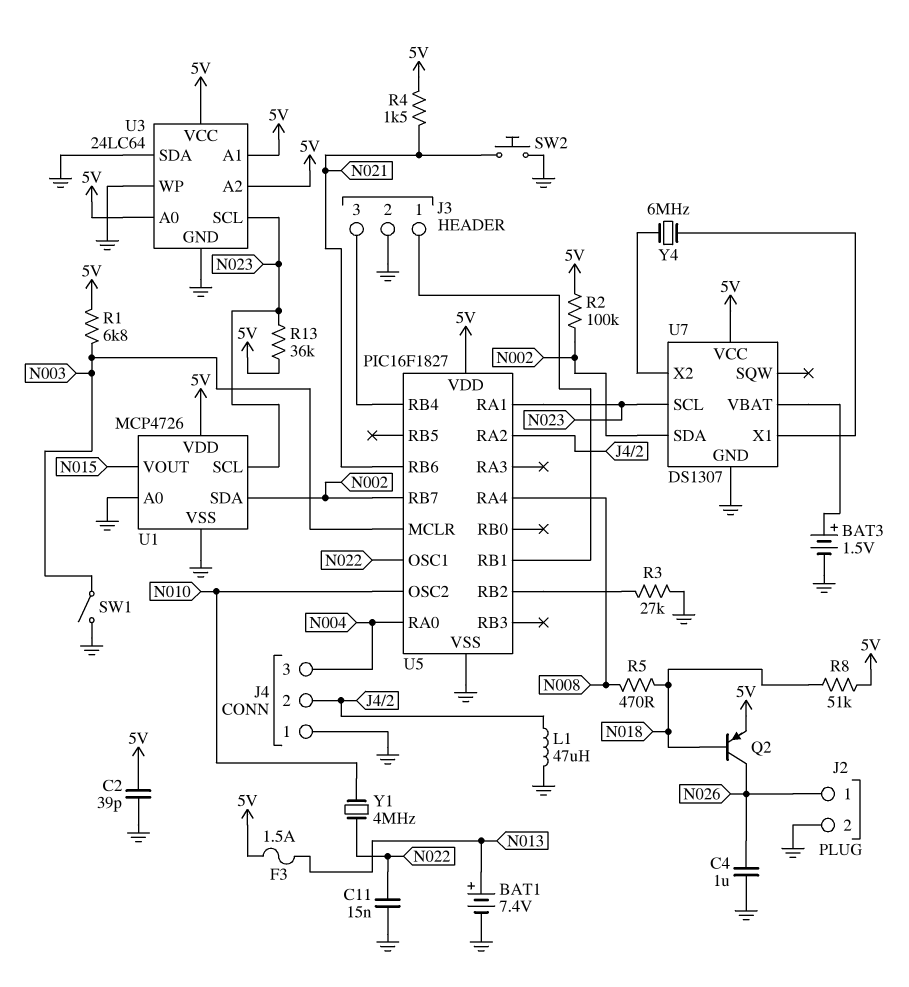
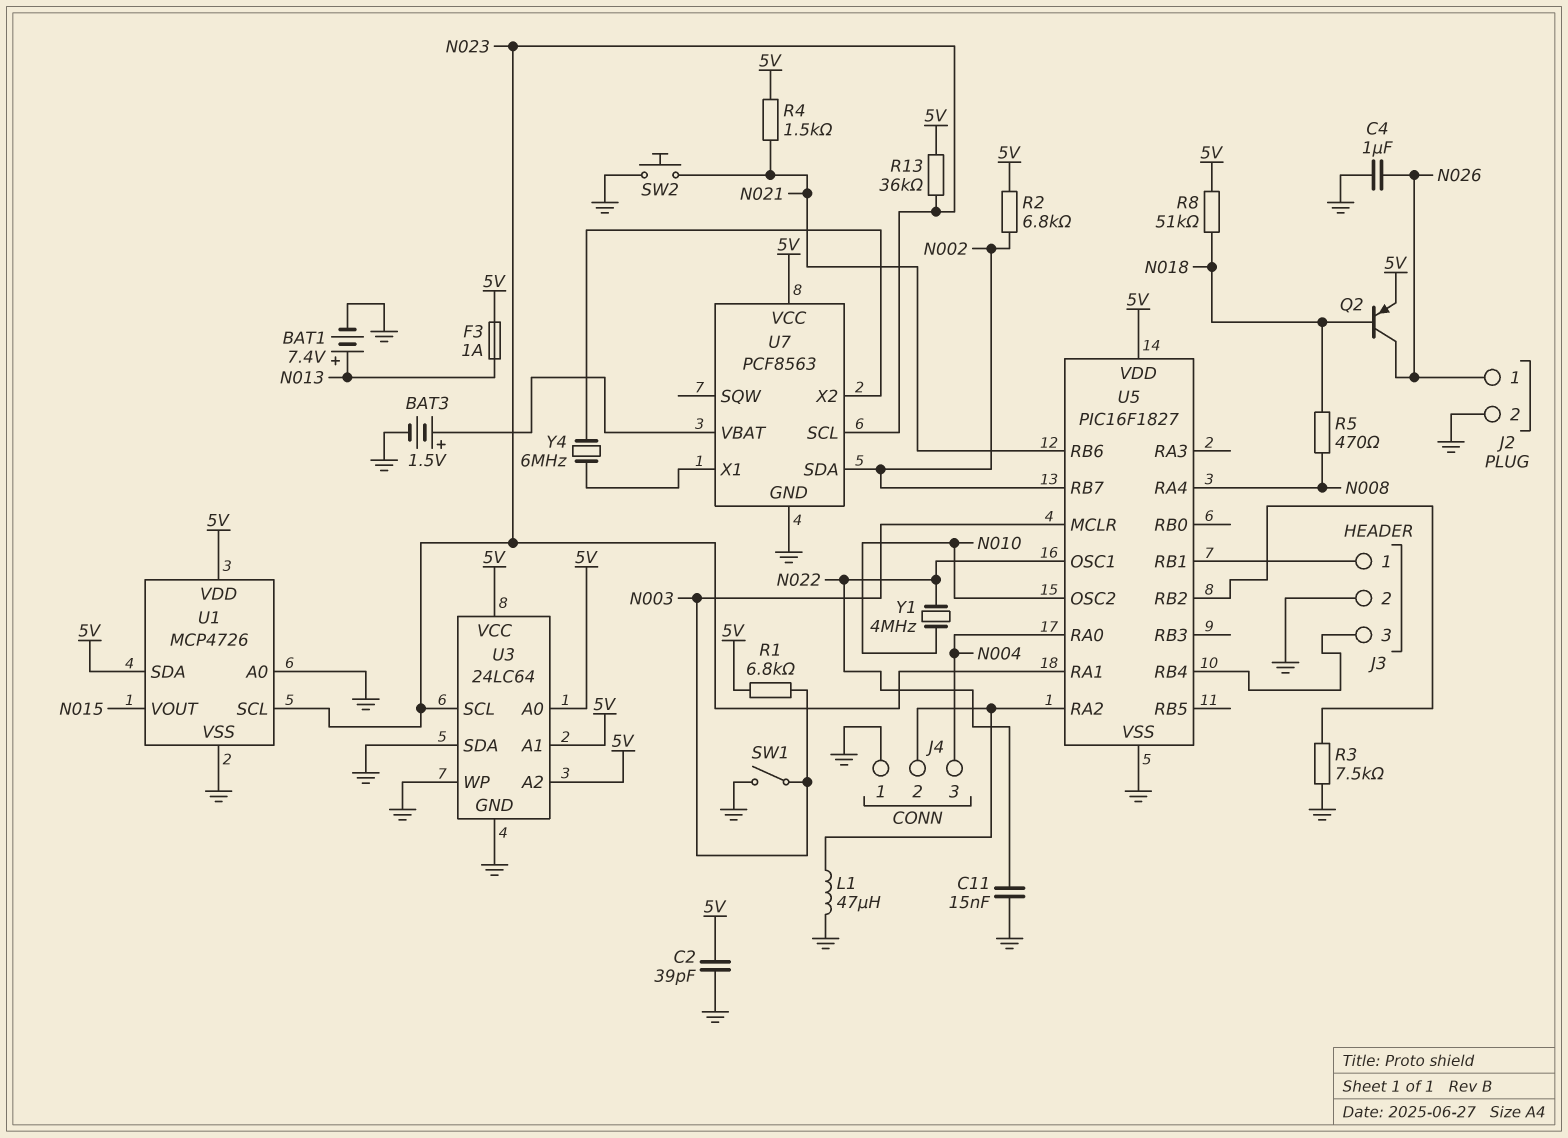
F3: 1.5A (5V, N013) -> 1A (5V, N013)
R2: 100k (5V, N002) -> 6.8k (5V, N002)
R3: 27k (GND, U5/RB2) -> 7.5k (GND, U5/RB2)
U1 pin SDA: N002 -> 5V
U7: DS1307 -> PCF8563

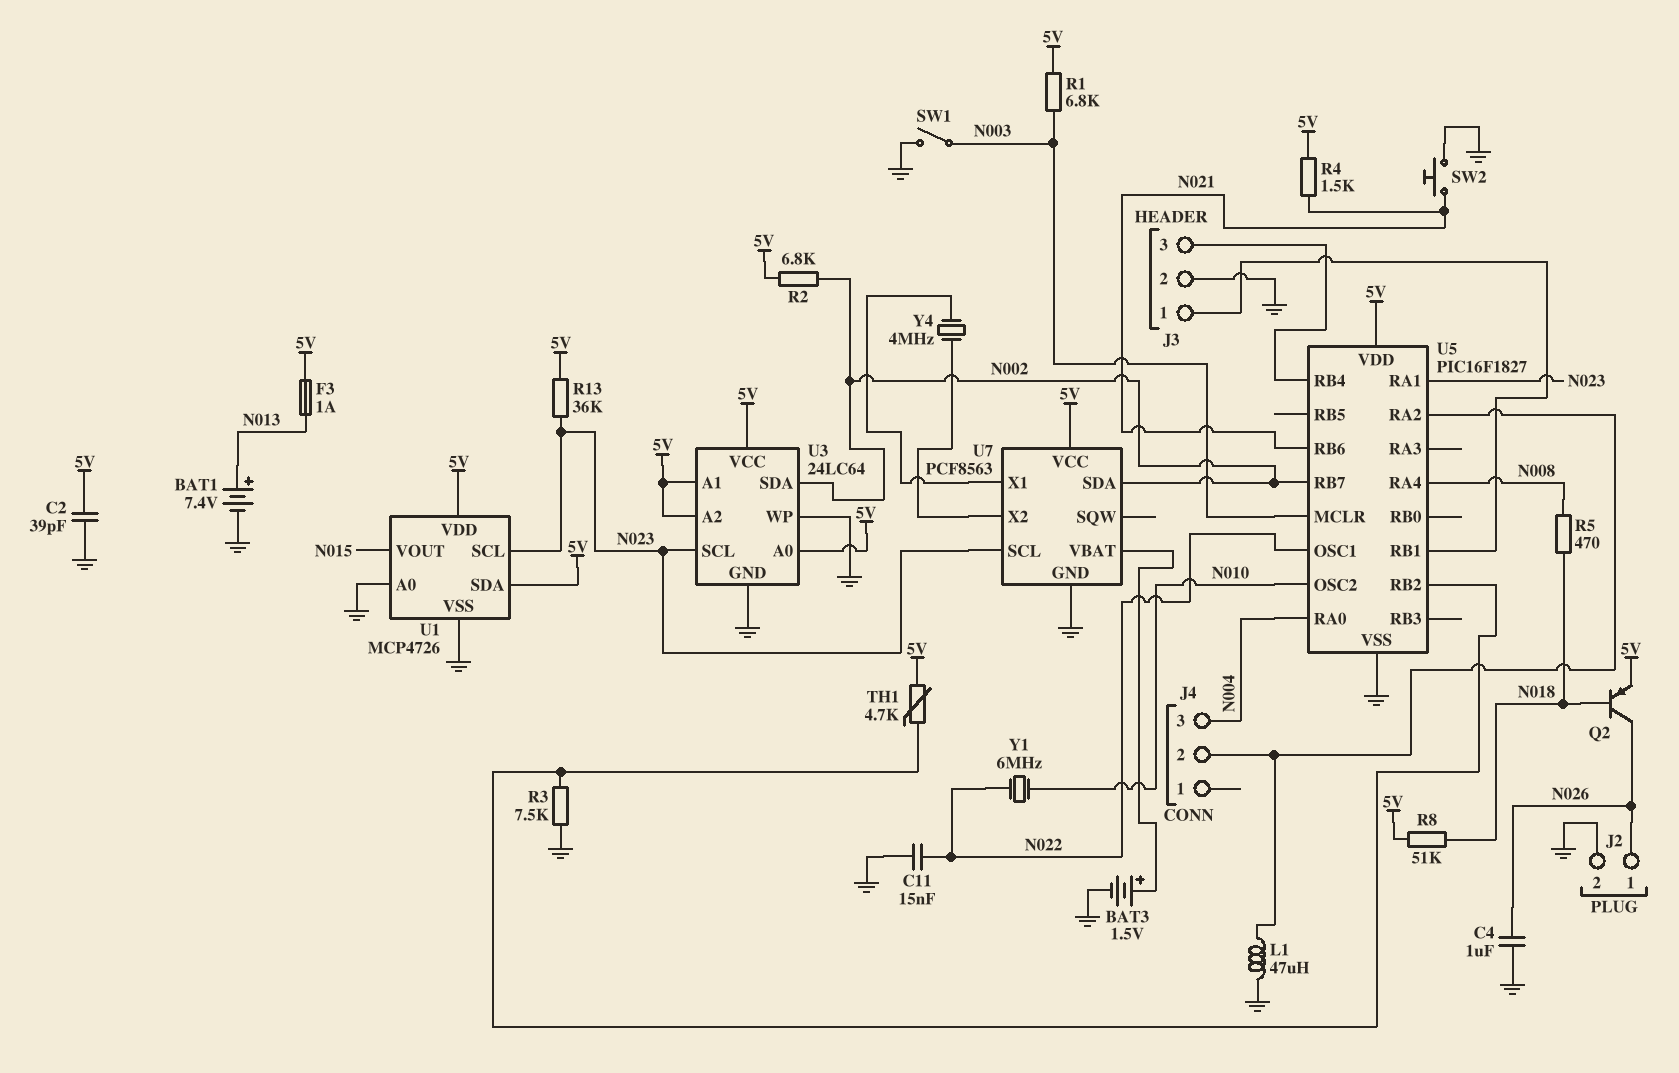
J4 pin 1: GND -> none
TH1: none -> 4.7k (5V, U5/RB2)
U3 pin SDA: GND -> N002
Y1: 4MHz (N010, N022) -> 6MHz (N010, N022)
Y4: 6MHz (U7/X1, U7/X2) -> 4MHz (U7/X1, U7/X2)

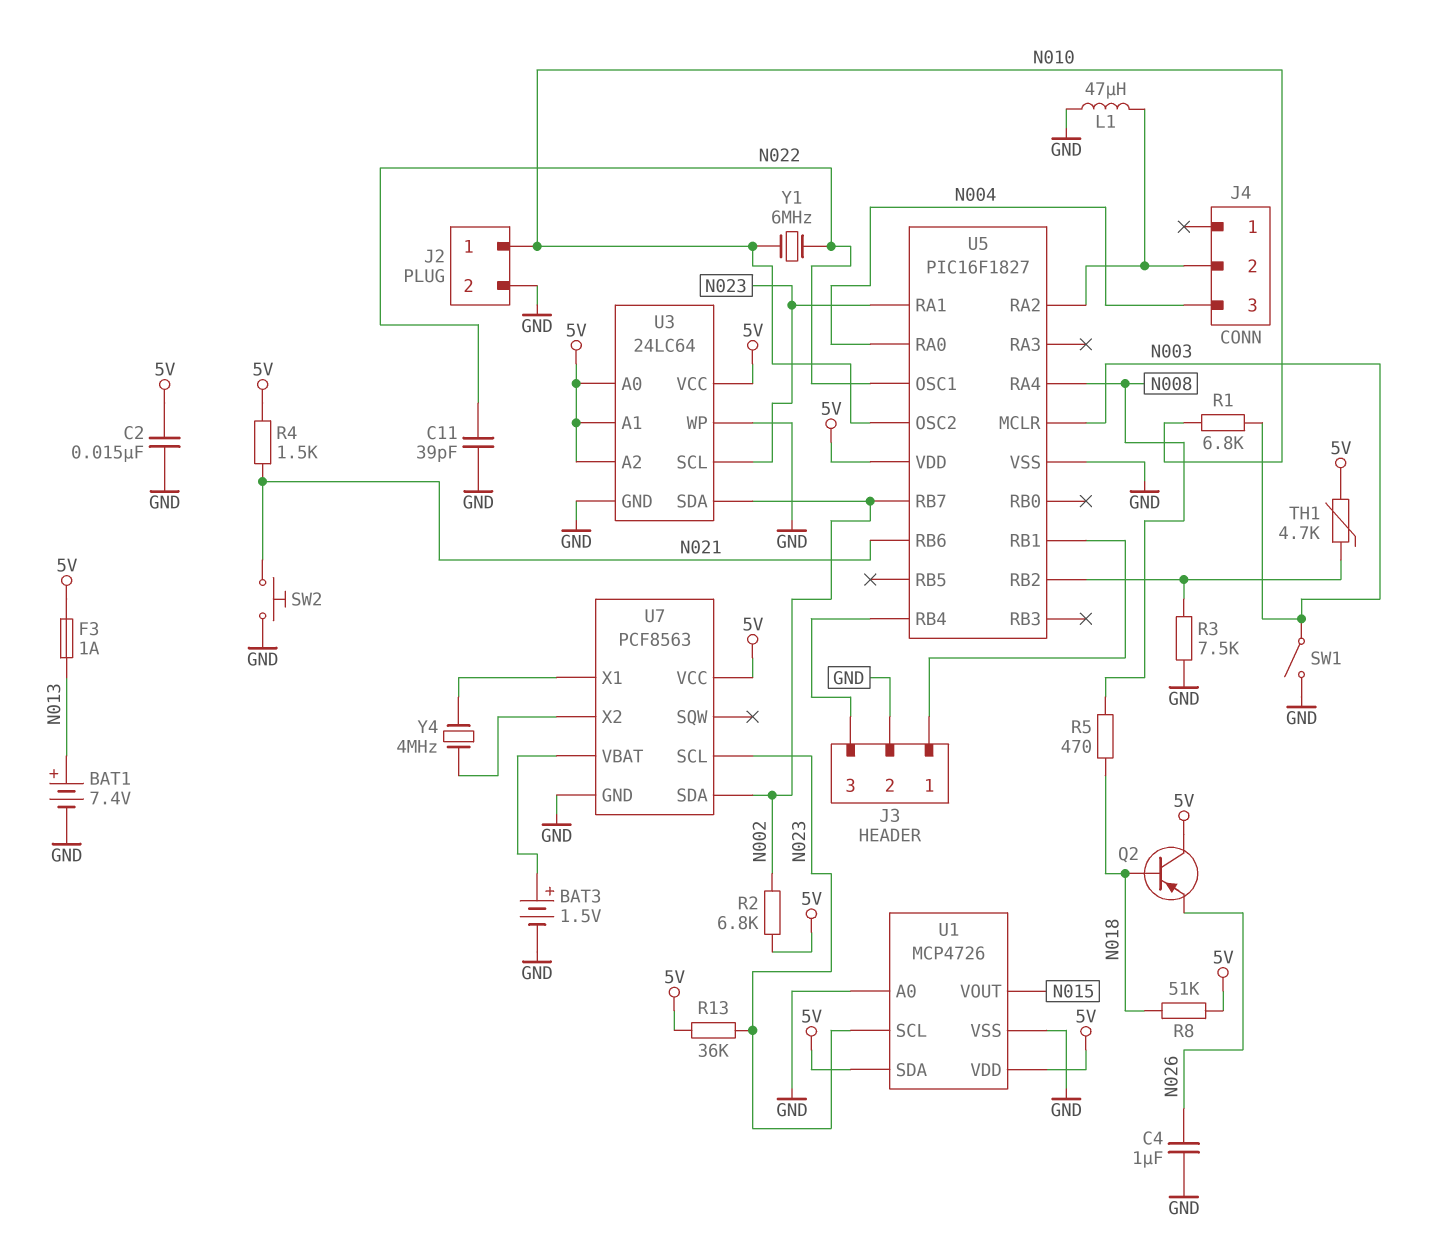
C2: 39pF (5V, GND) -> 15nF (5V, GND)
C11: 15nF (GND, N022) -> 39pF (GND, N022)
J2 pin 1: N026 -> N010
Q2: PNP (B N018, C N026, E 5V) -> PNP (B N018, C 5V, E N026)
R1: 6.8k (5V, N003) -> 6.8k (N003, N010)

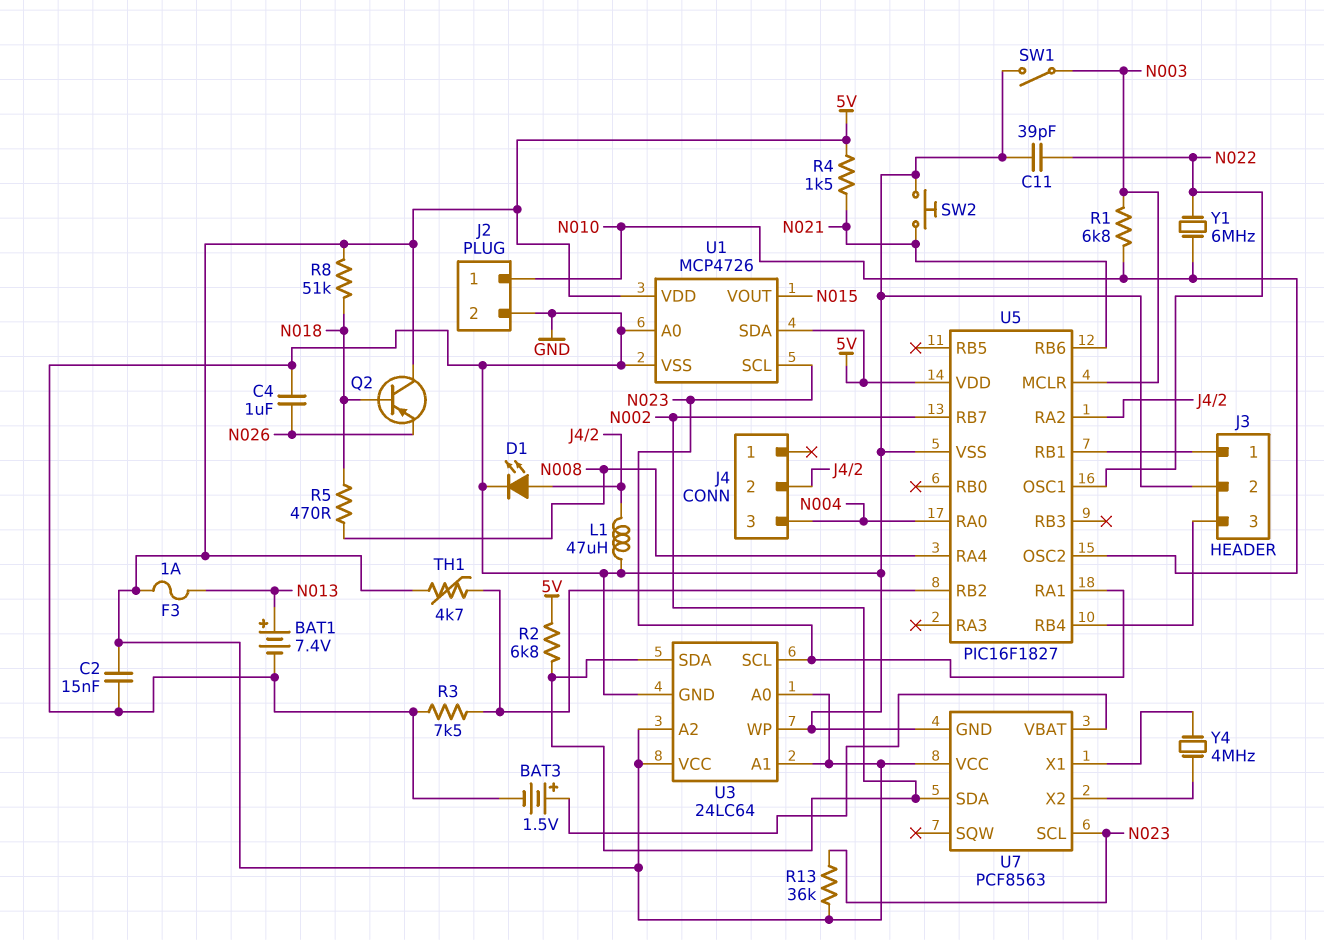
D1: none -> LED (A J4/2, K GND)

